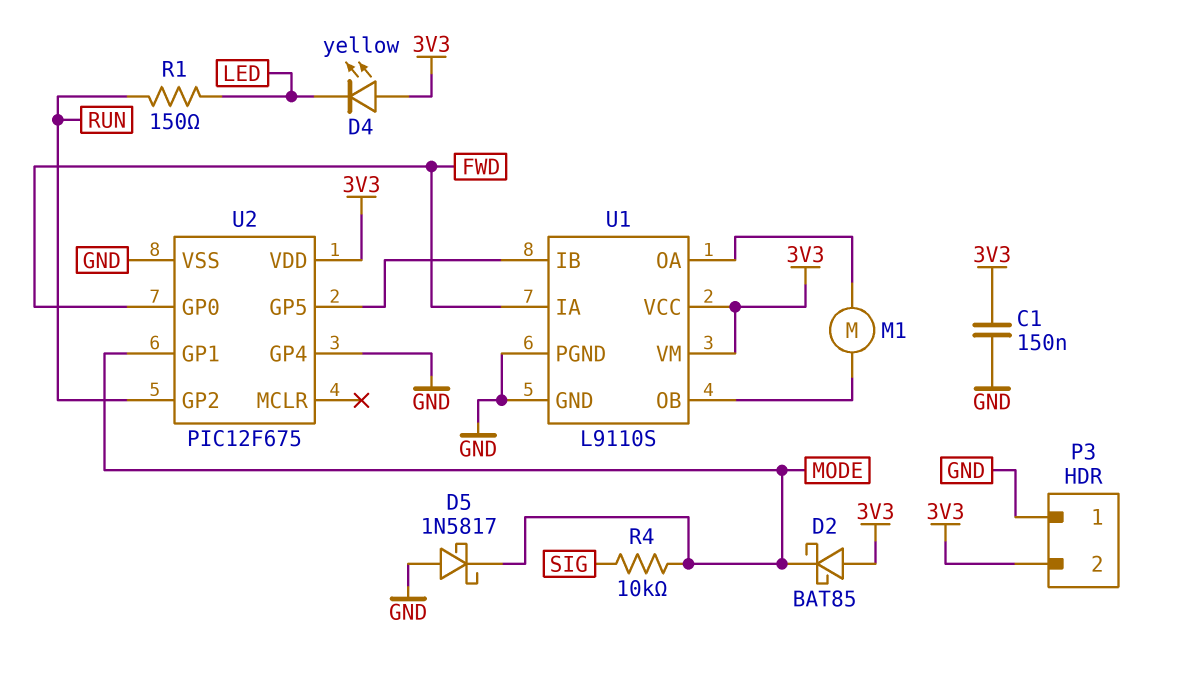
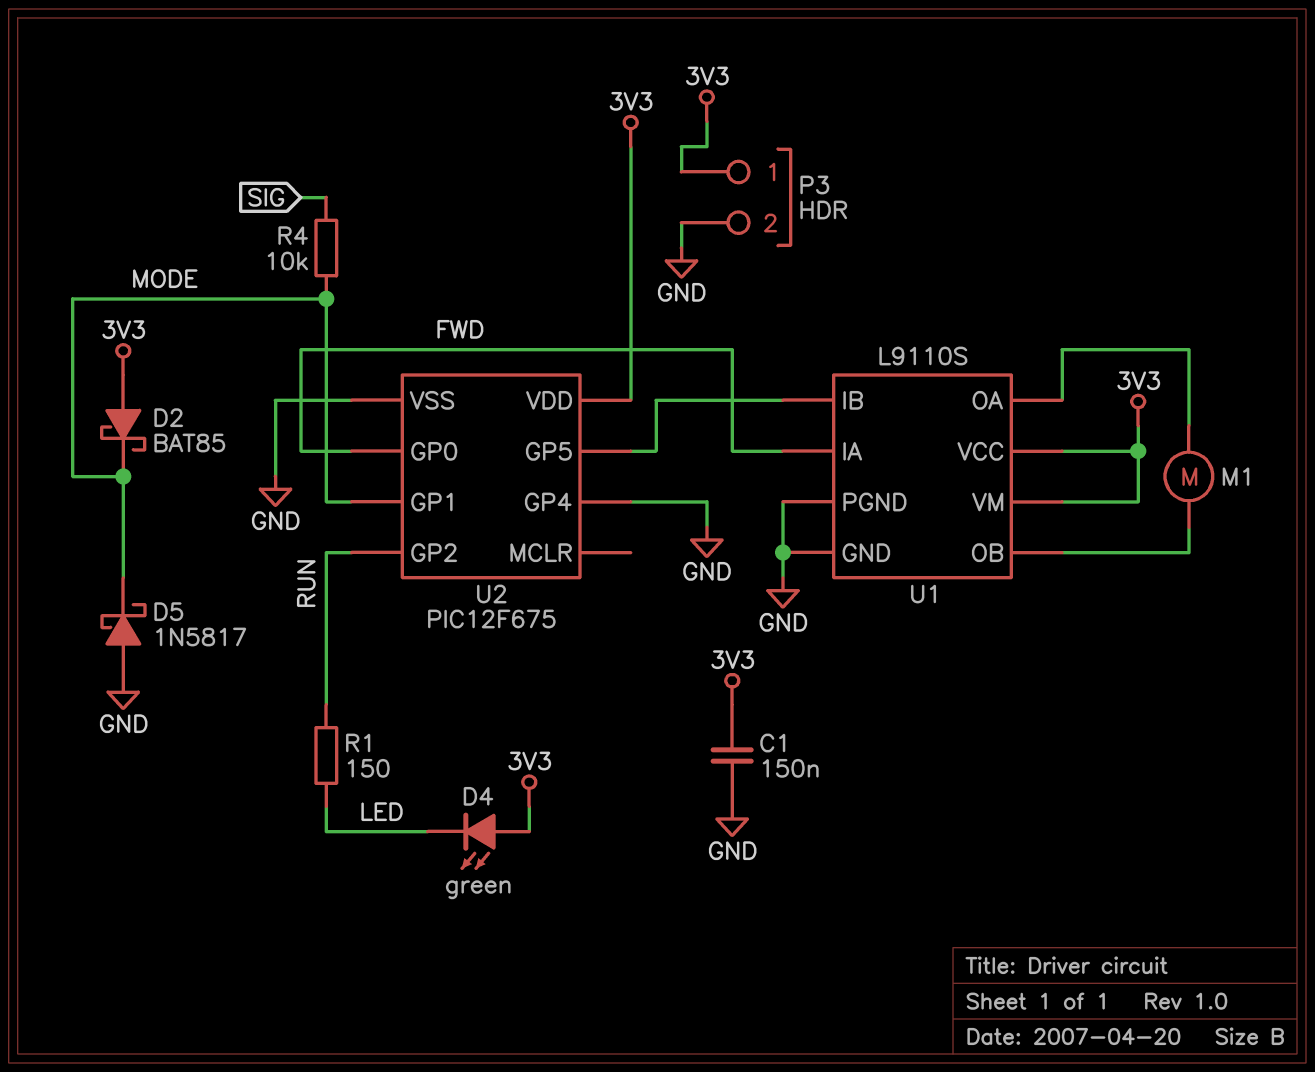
D4: LED yellow (A 3V3, K LED) -> LED green (A 3V3, K LED)
P3 pin 1: GND -> 3V3
P3 pin 2: 3V3 -> GND

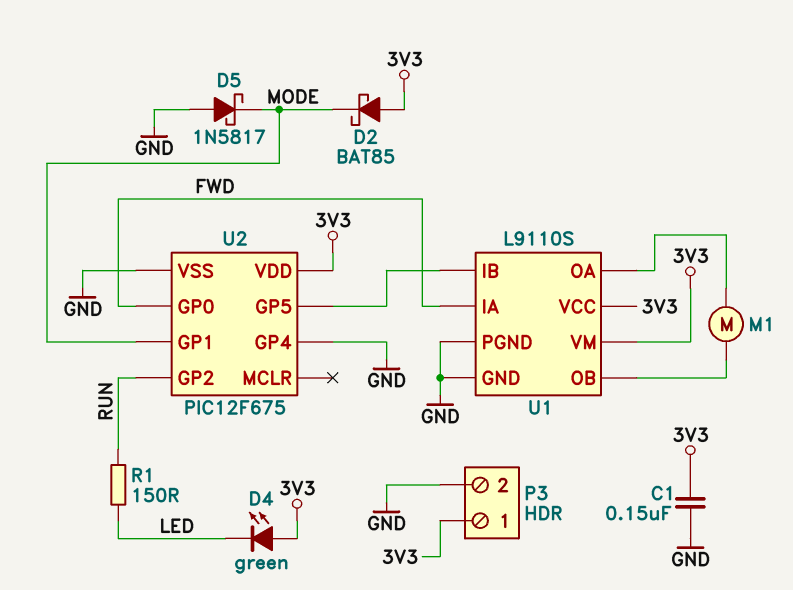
R4: 10k (MODE, SIG) -> none

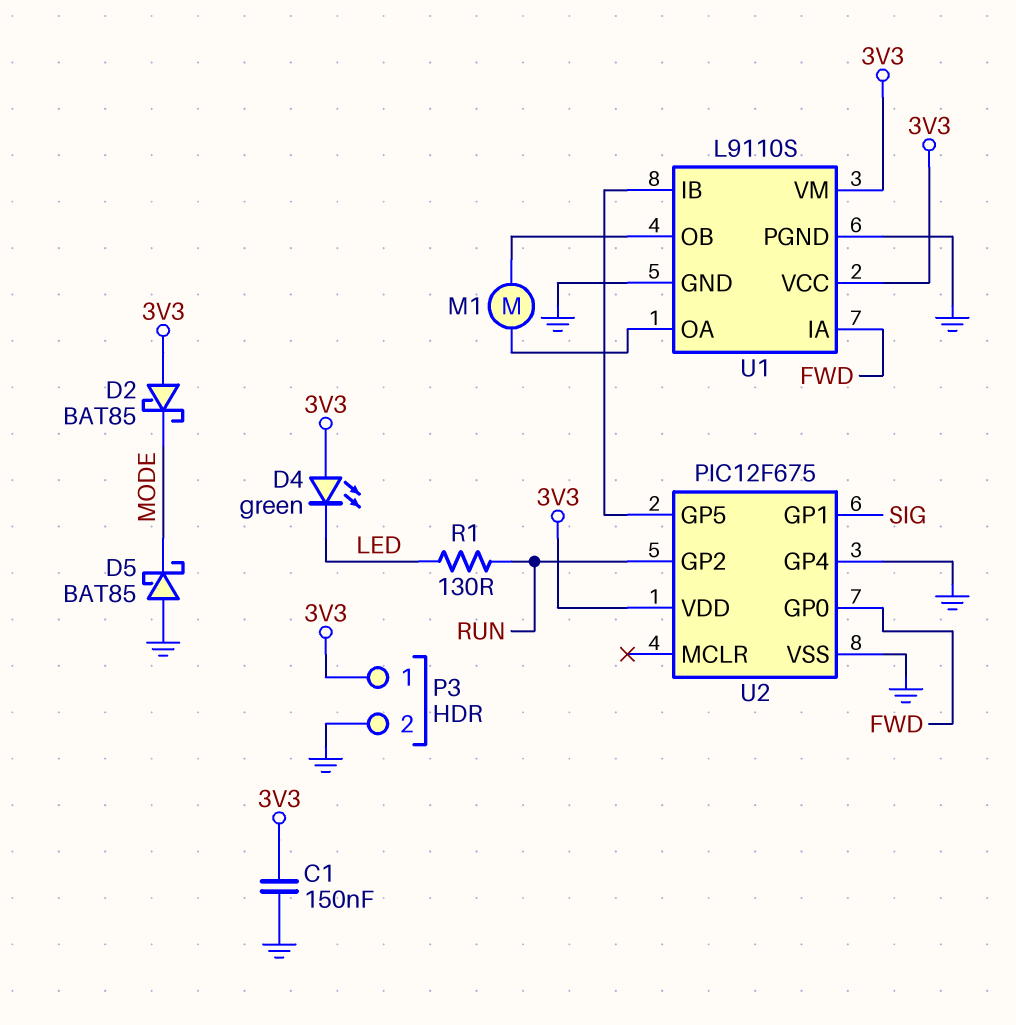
D5: schottky 1N5817 (A GND, K MODE) -> schottky BAT85 (A GND, K MODE)
R1: 150 (LED, RUN) -> 130 (LED, RUN)
U2 pin GP1: MODE -> SIG

